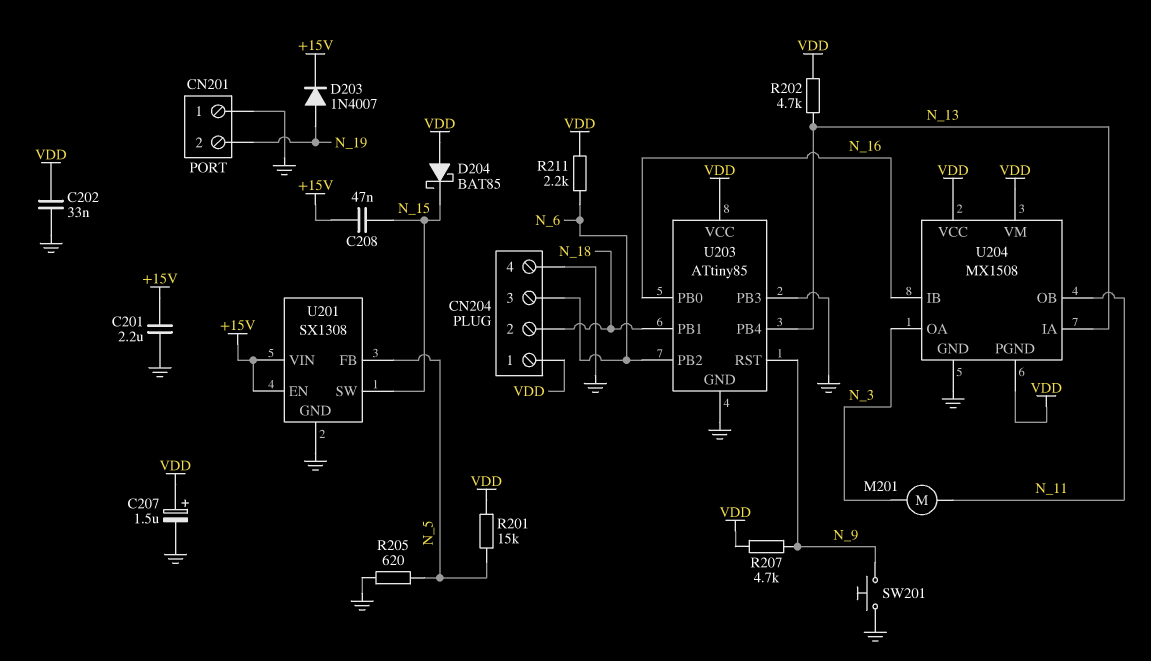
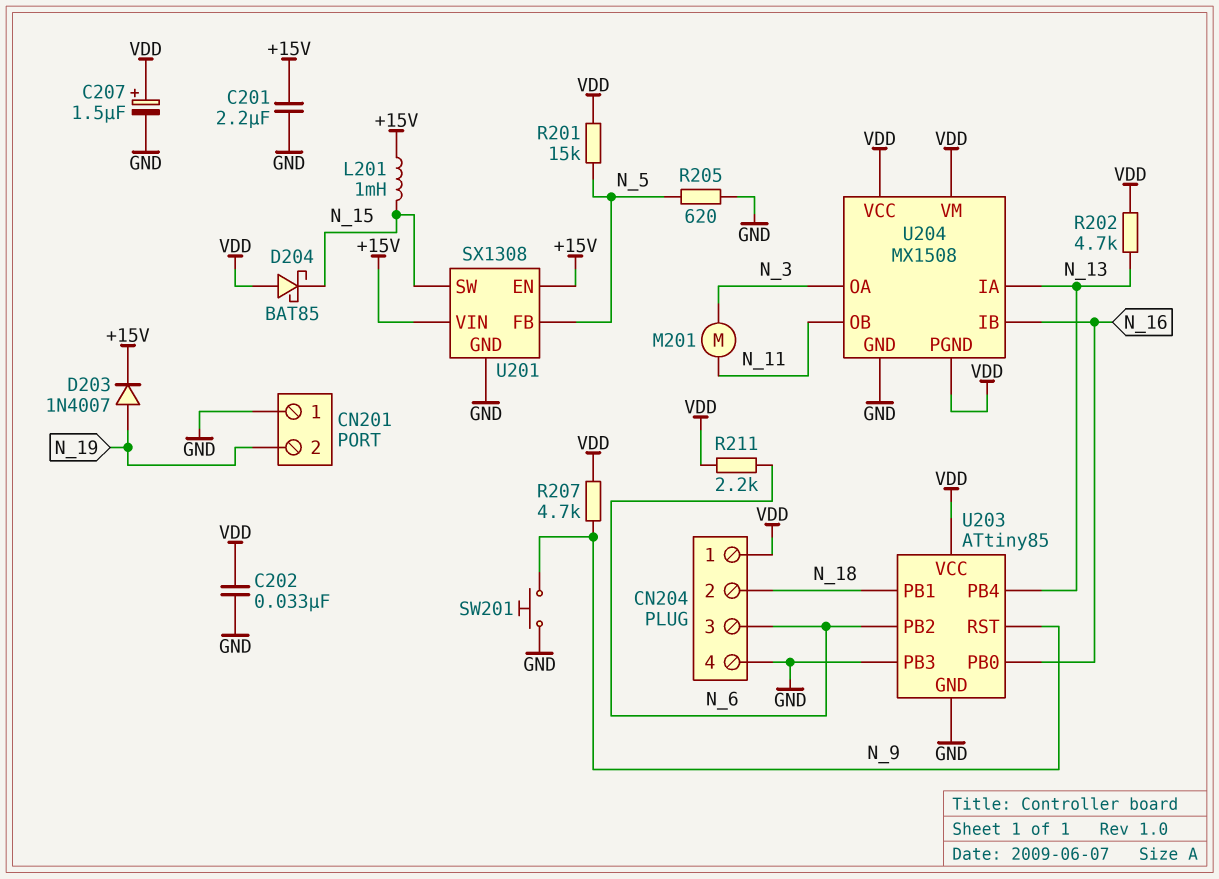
C208: 47nF (+15V, N_15) -> none
L201: none -> 1mH (+15V, N_15)

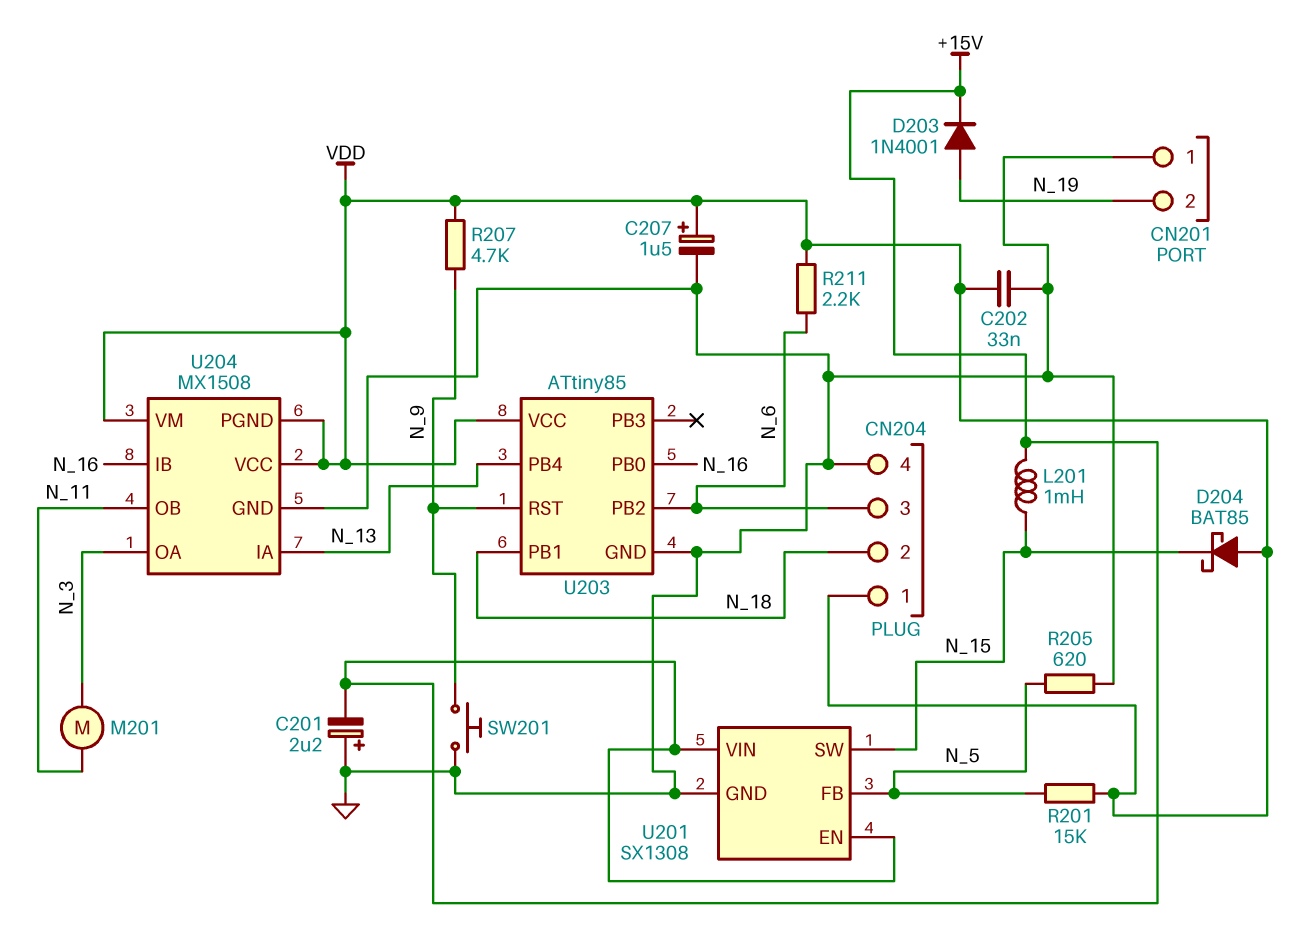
C201: 2.2uF (+15V, GND) -> 2.2uF (plus GND, minus +15V)
D203: diode 1N4007 (A N_19, K +15V) -> diode 1N4001 (A N_19, K +15V)
R202: 4.7k (N_13, VDD) -> none
U203 pin PB3: GND -> none

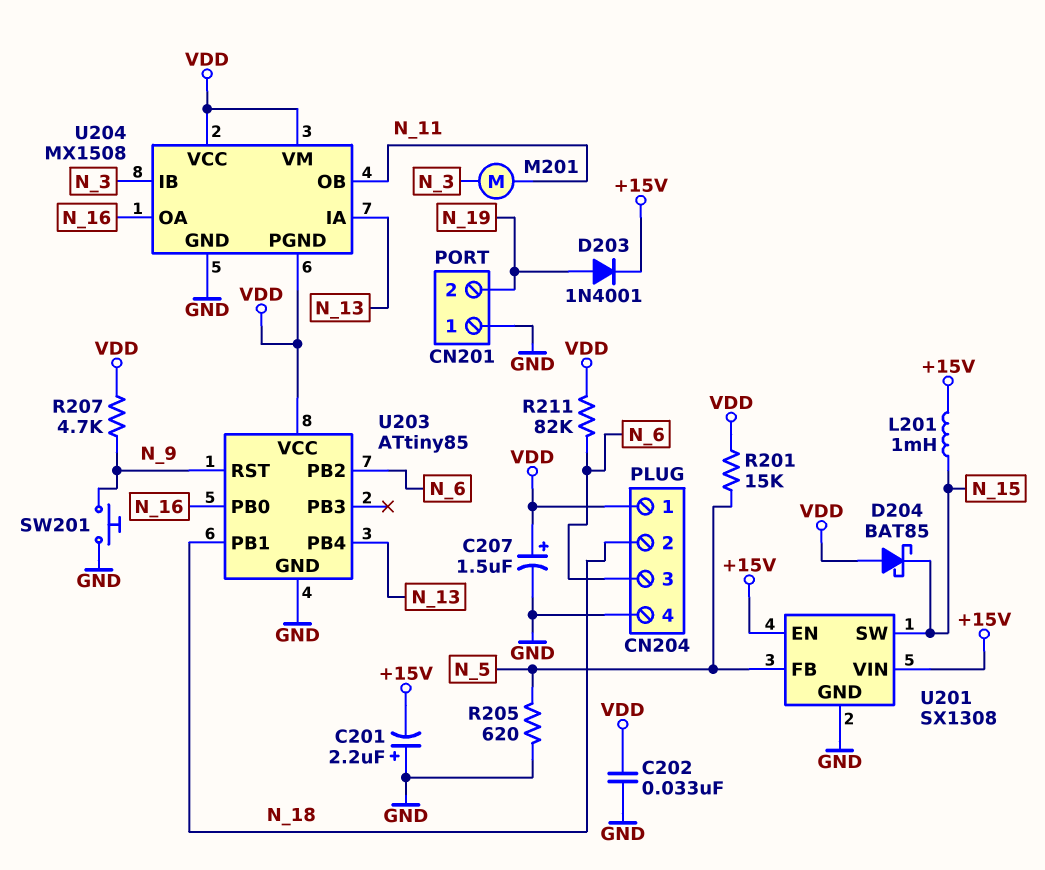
R211: 2.2k (N_6, VDD) -> 82k (N_6, VDD)
U204 pin IB: N_16 -> N_3
U204 pin OA: N_3 -> N_16

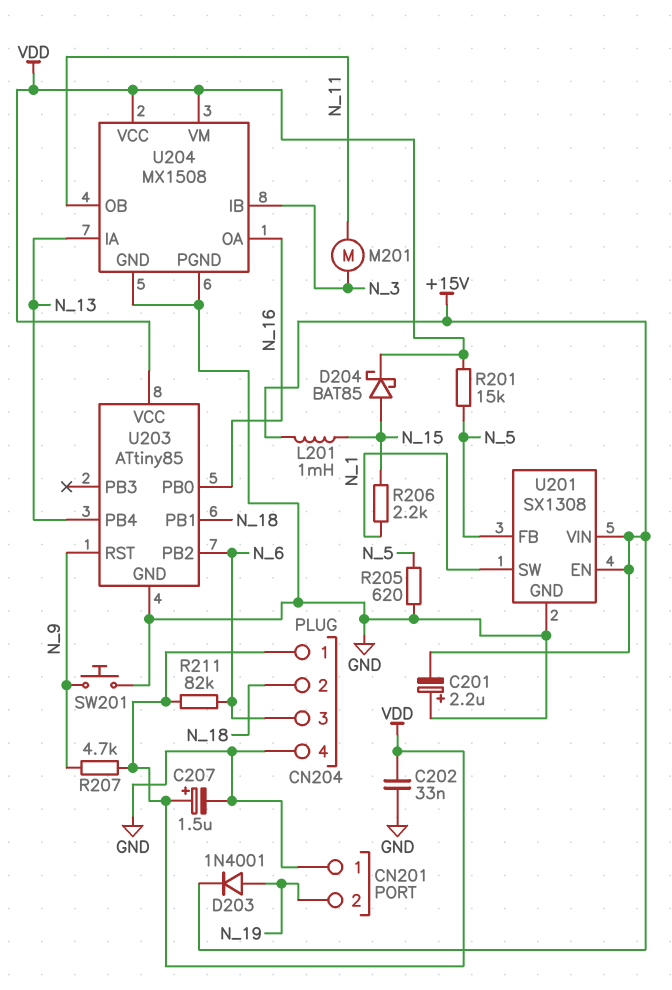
D204: schottky BAT85 (A VDD, K N_15) -> schottky BAT85 (A N_15, K VDD)
R206: none -> 2.2k (N_1, N_15)
U201 pin SW: N_15 -> N_1
U204 pin PGND: VDD -> GND

